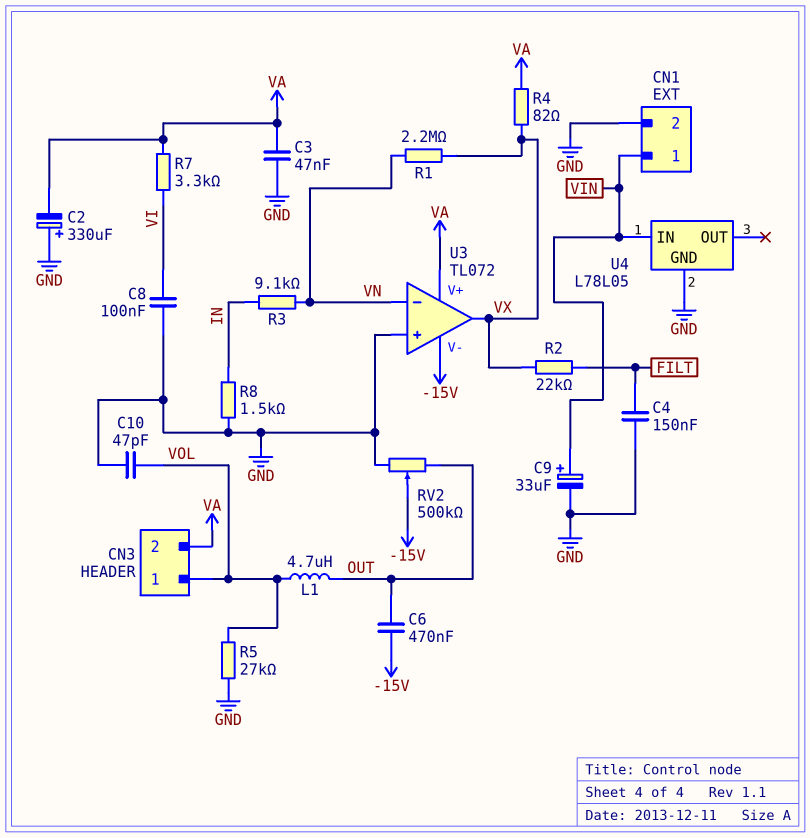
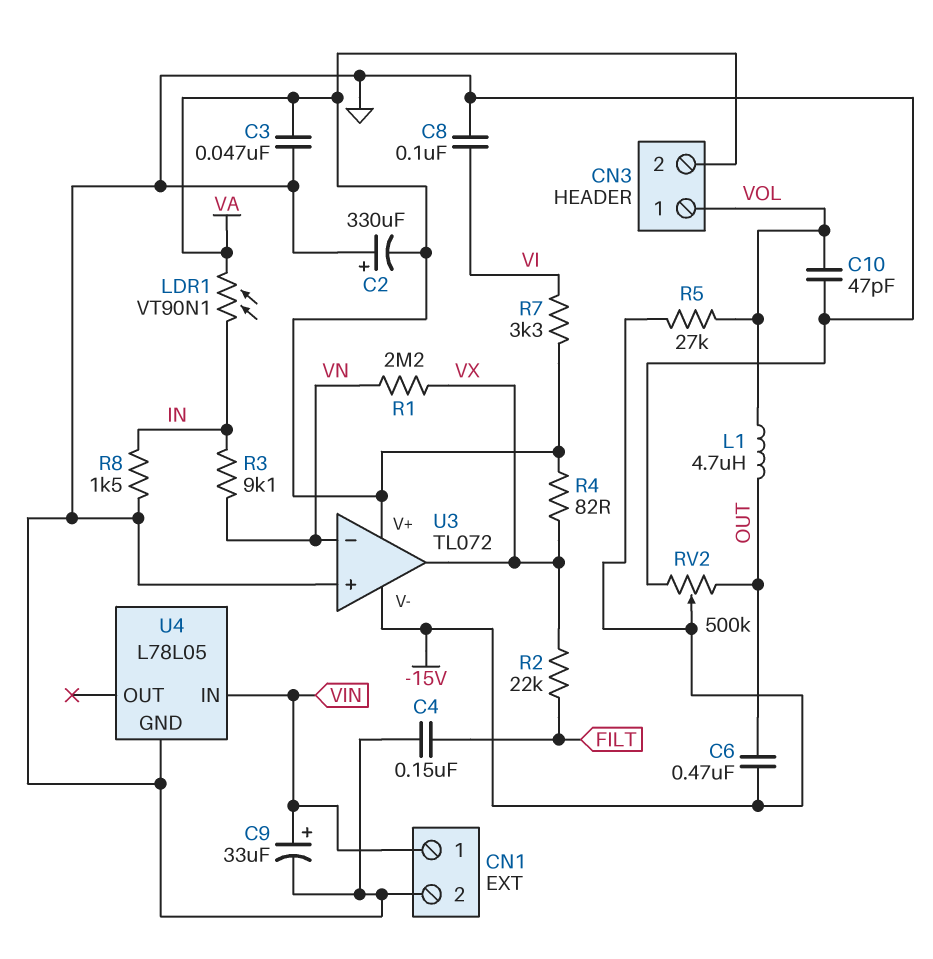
LDR1: none -> VT90N1 (IN, VA)
R5: 27k (GND, VOL) -> 27k (-15V, VOL)

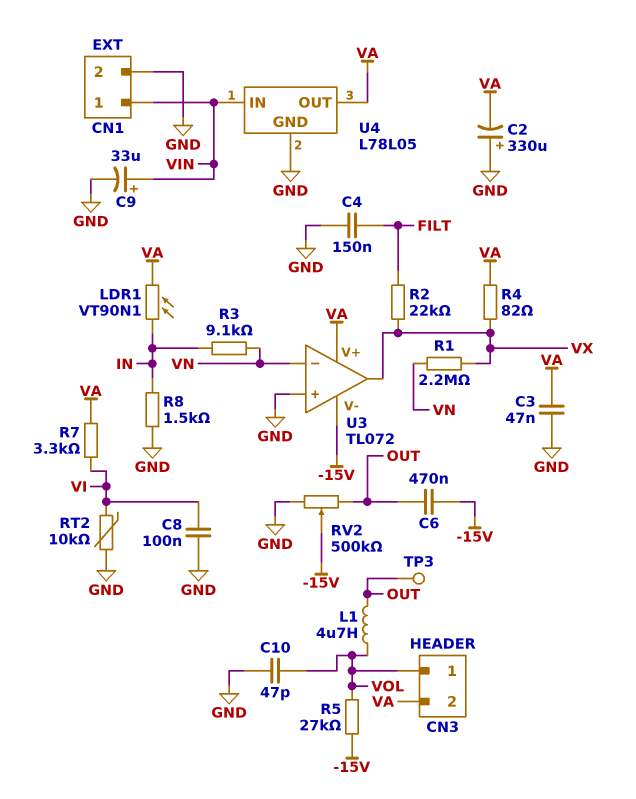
RT2: none -> 10k (GND, VI)
TP3: none -> test point (OUT)
U4 pin OUT: none -> VA

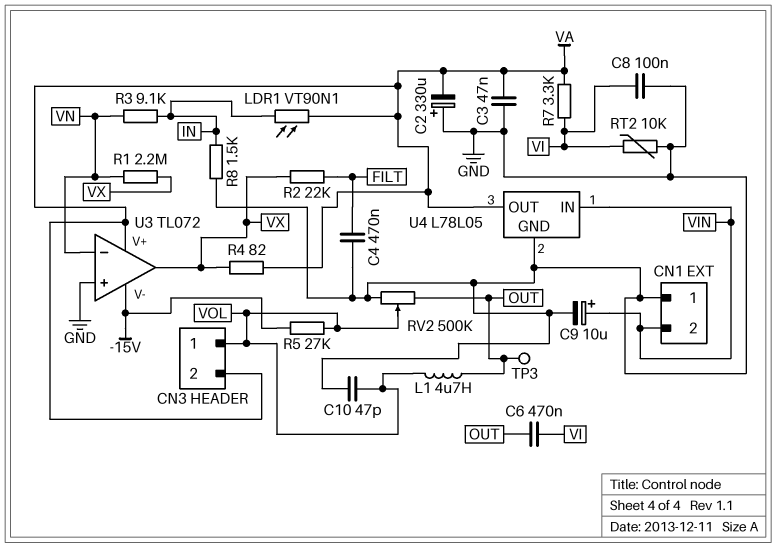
C4: 150nF (FILT, GND) -> 470nF (FILT, GND)
C6: 470nF (-15V, OUT) -> 470nF (OUT, VI)
C9: 33uF (plus VIN, minus GND) -> 10uF (plus VIN, minus GND)
CN1 pin 1: VIN -> GND
CN1 pin 2: GND -> VIN
RV2: 500k (GND, OUT, wiper -15V) -> 500k (GND, OUT, wiper VOL)

